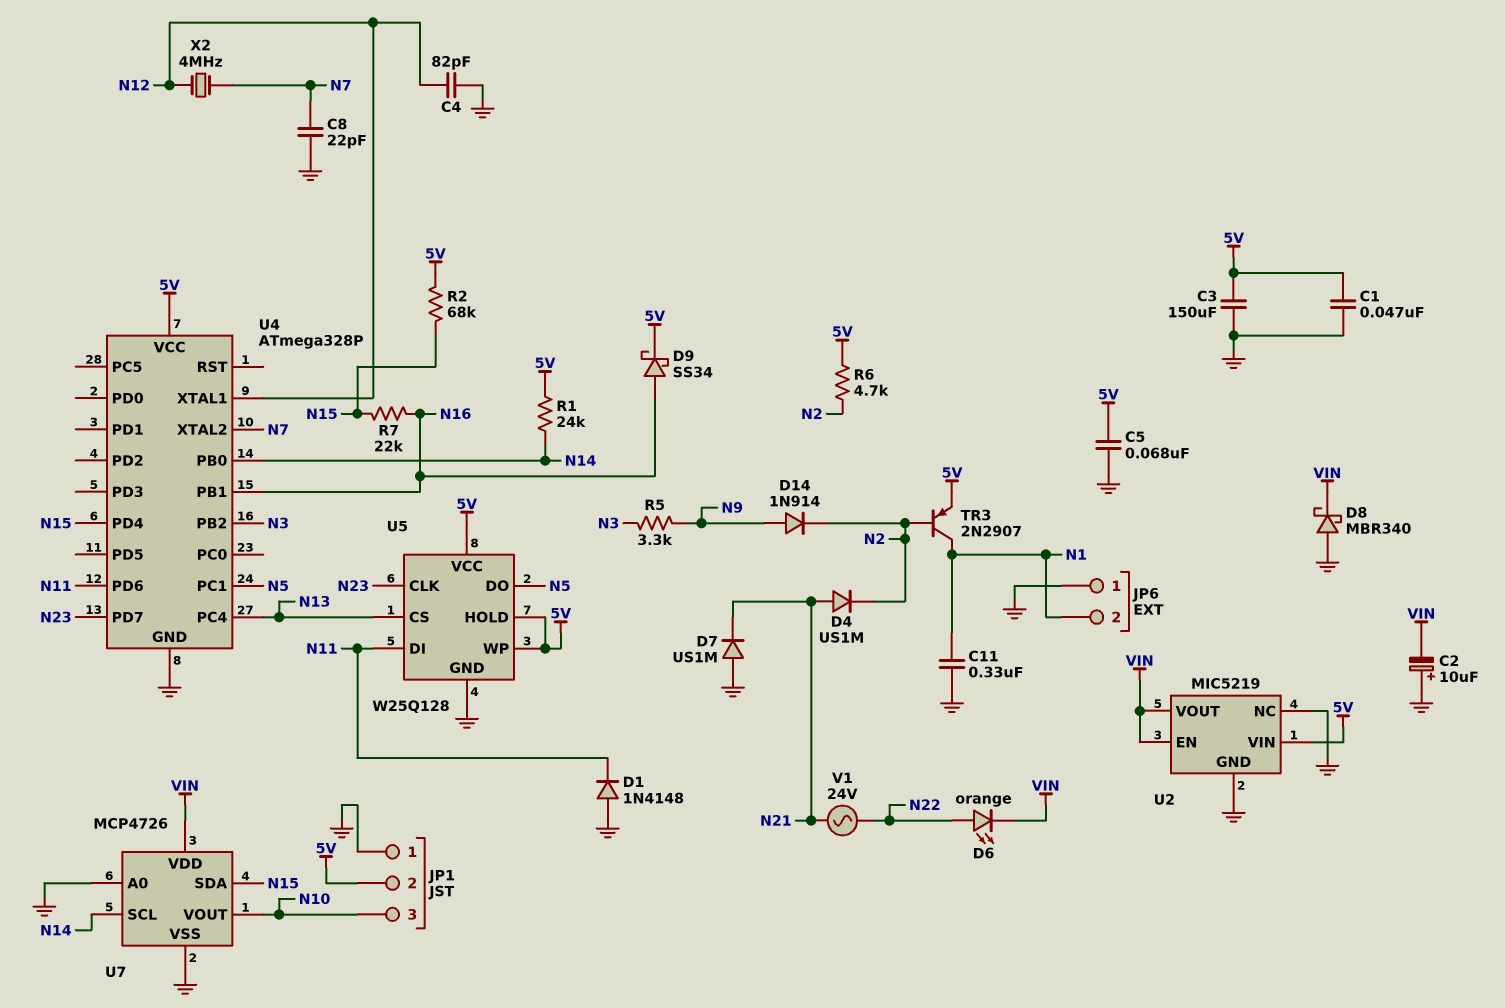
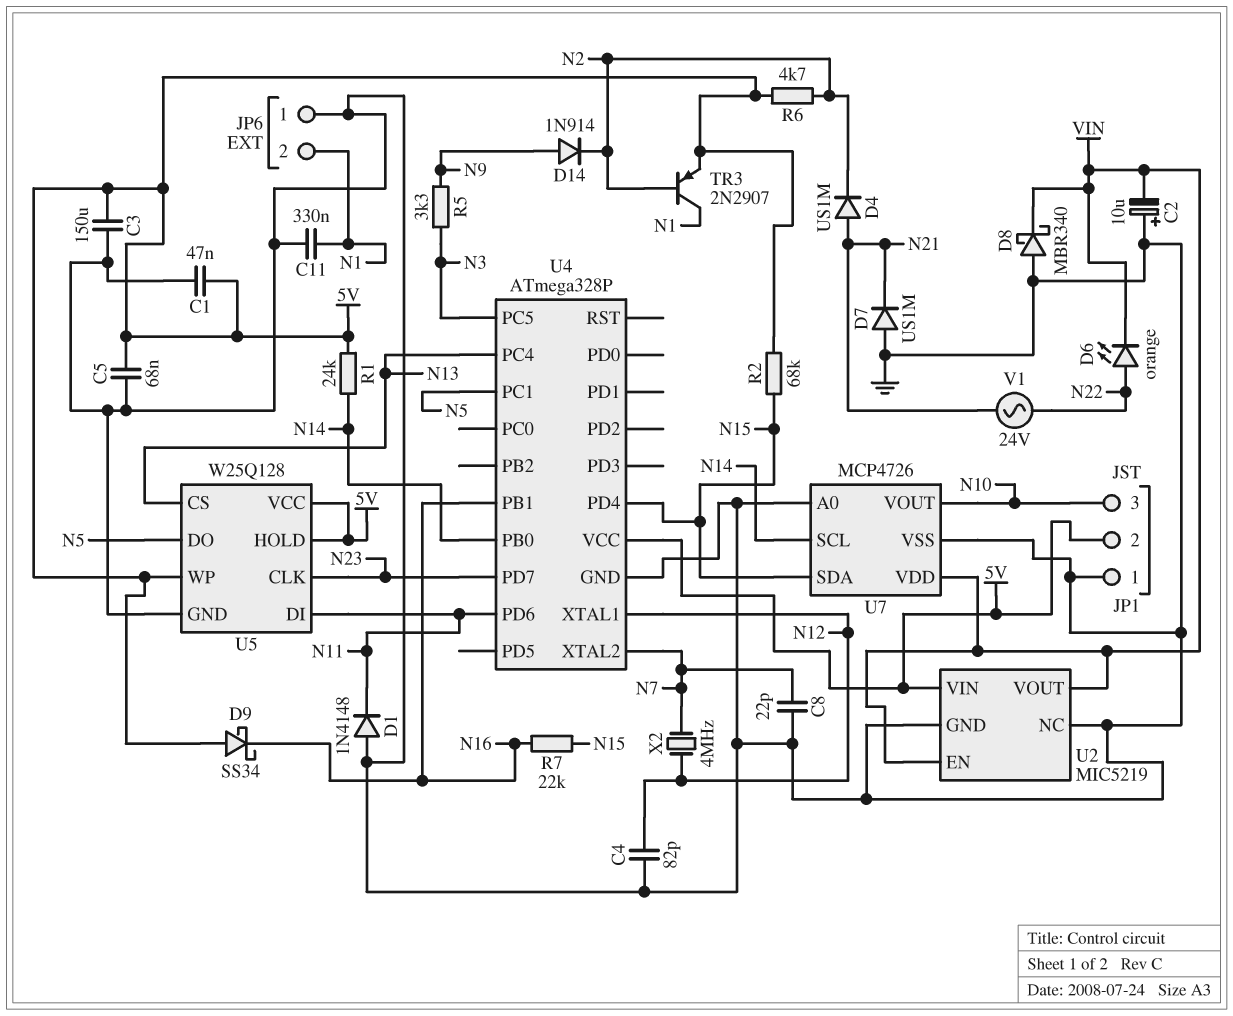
D9: schottky SS34 (A N16, K 5V) -> schottky SS34 (A 5V, K N16)
U4 pin PB2: N3 -> none
U4 pin PC5: none -> N3

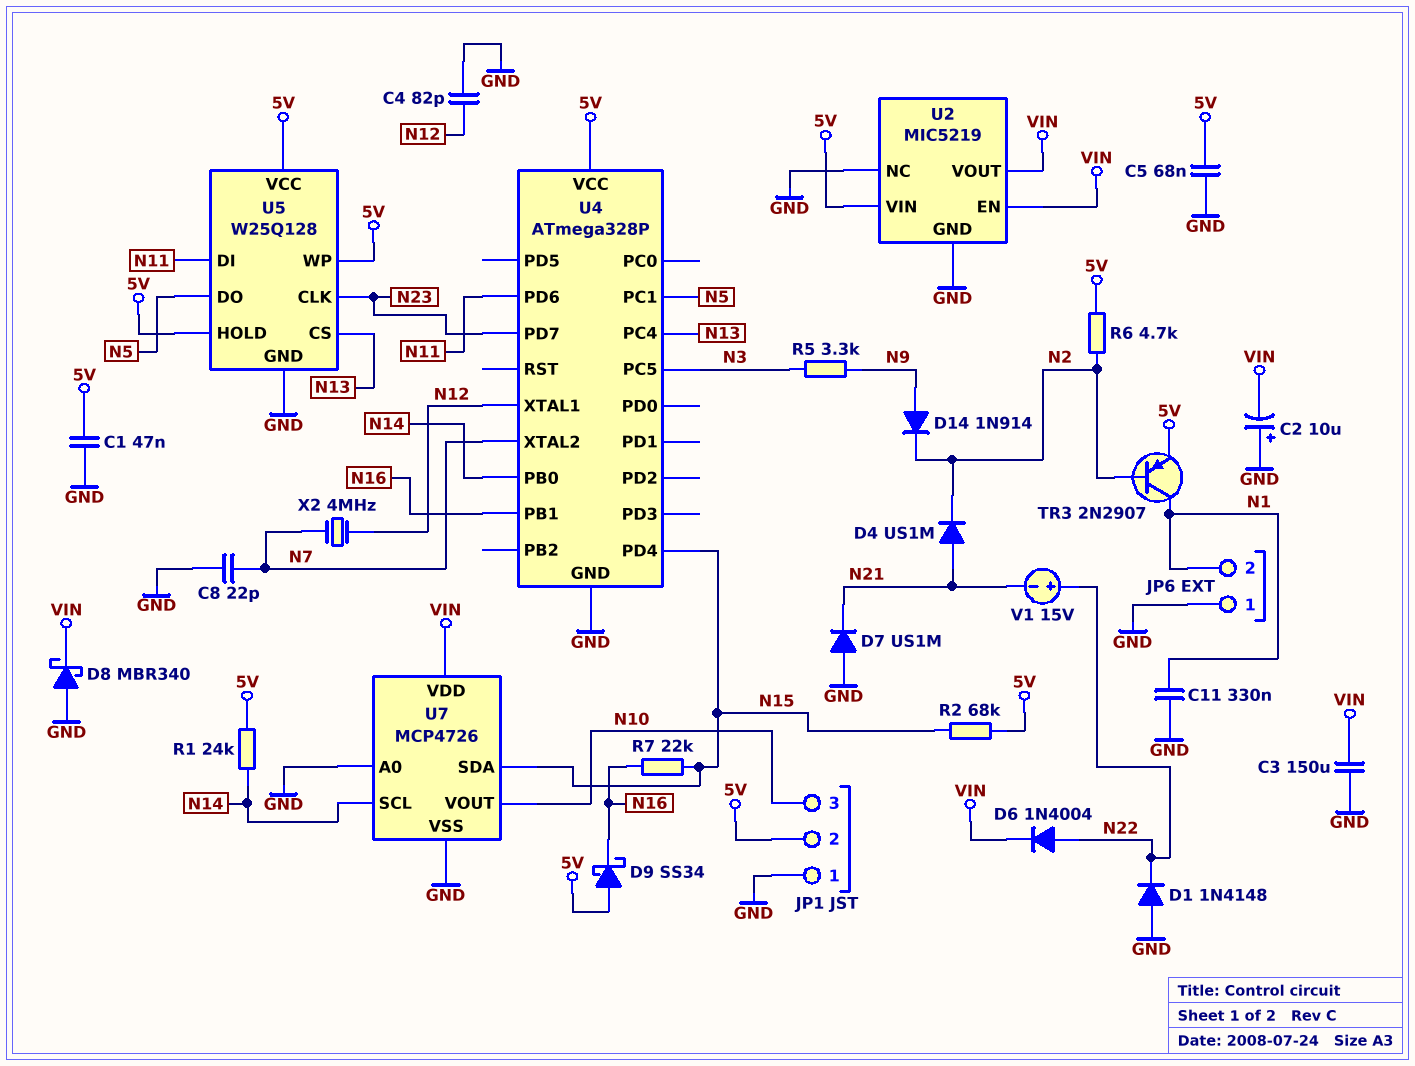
C3: 150uF (5V, GND) -> 150uF (GND, VIN)
D1: diode 1N4148 (A GND, K N11) -> diode 1N4148 (A GND, K N22)
D6: LED orange (A N22, K VIN) -> diode 1N4004 (A N22, K VIN)
V1: AC 24V (N21, N22) -> 15V (plus N22, minus N21)

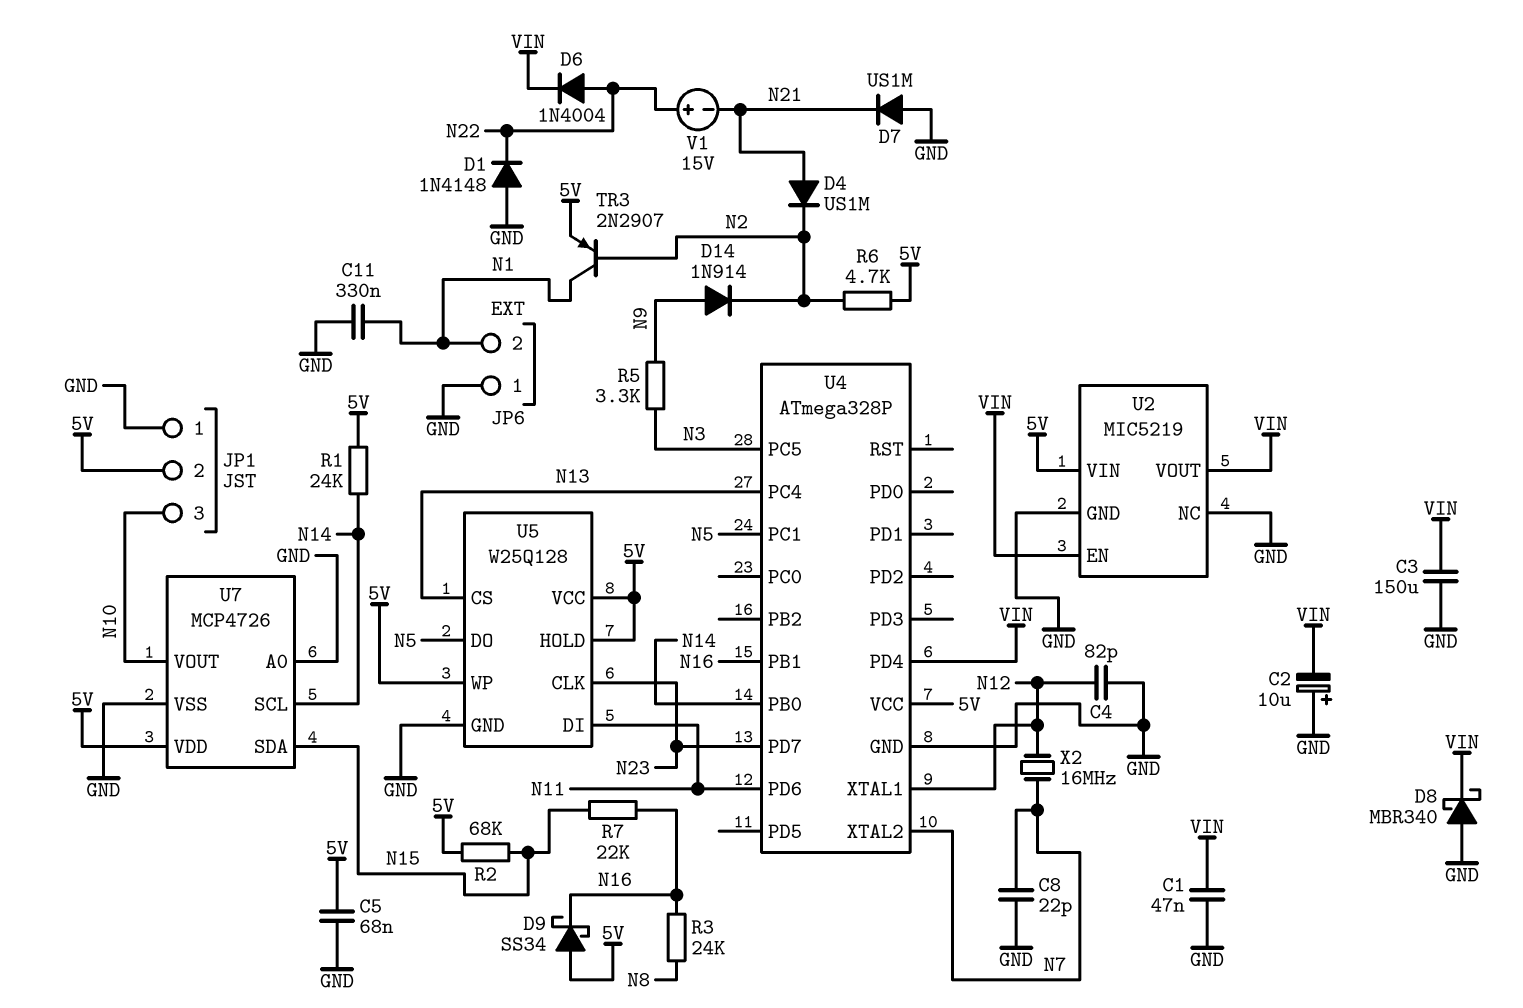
C1: 47nF (5V, GND) -> 47nF (GND, VIN)
R3: none -> 24k (N8, N16)
U4 pin PD4: N15 -> VIN
U7 pin VDD: VIN -> 5V
X2: 4MHz (N7, N12) -> 16MHz (N7, N12)

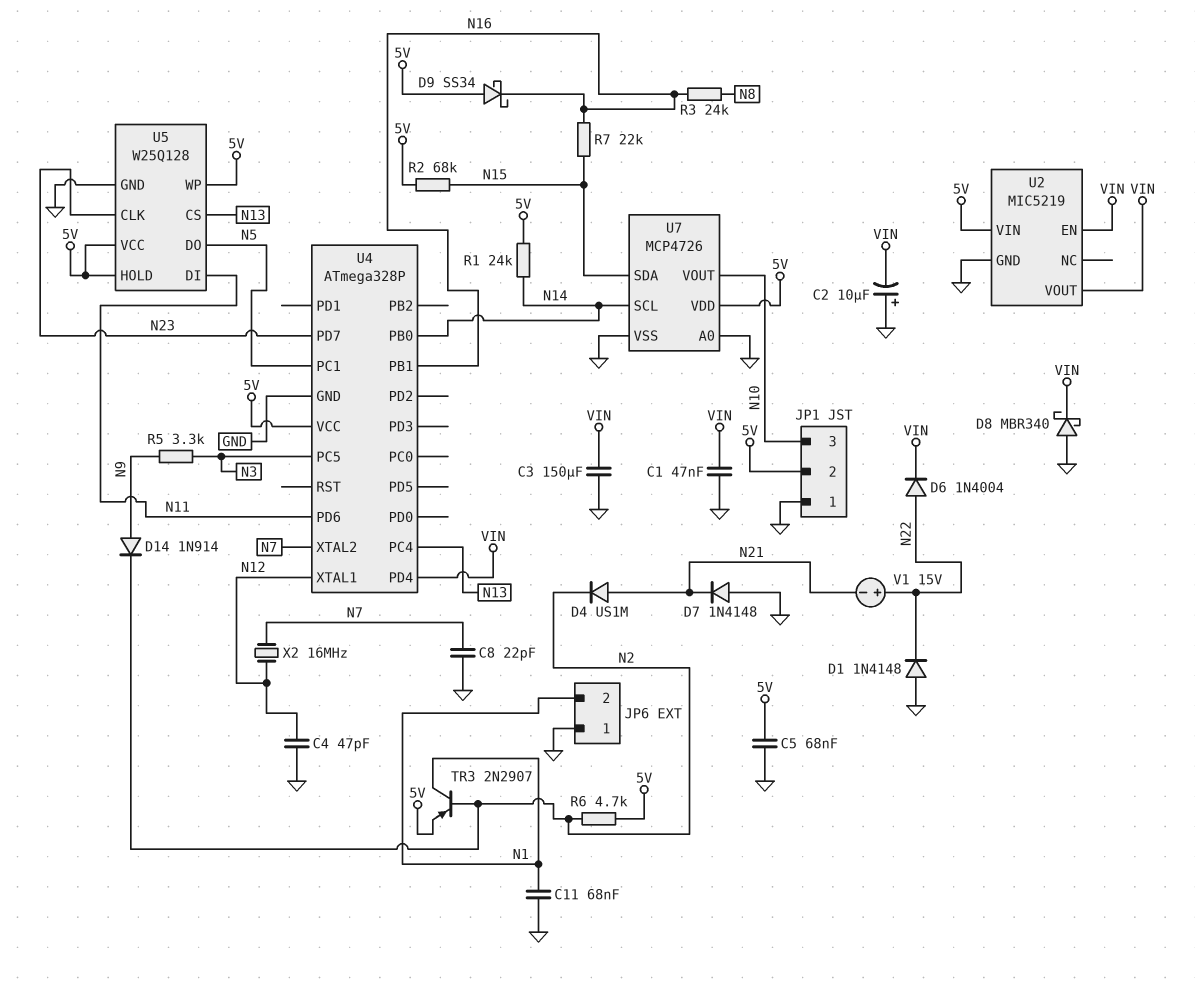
C4: 82pF (GND, N12) -> 47pF (GND, N12)
C11: 330nF (GND, N1) -> 68nF (GND, N1)
D7: diode US1M (A GND, K N21) -> diode 1N4148 (A GND, K N21)
U2 pin NC: GND -> none

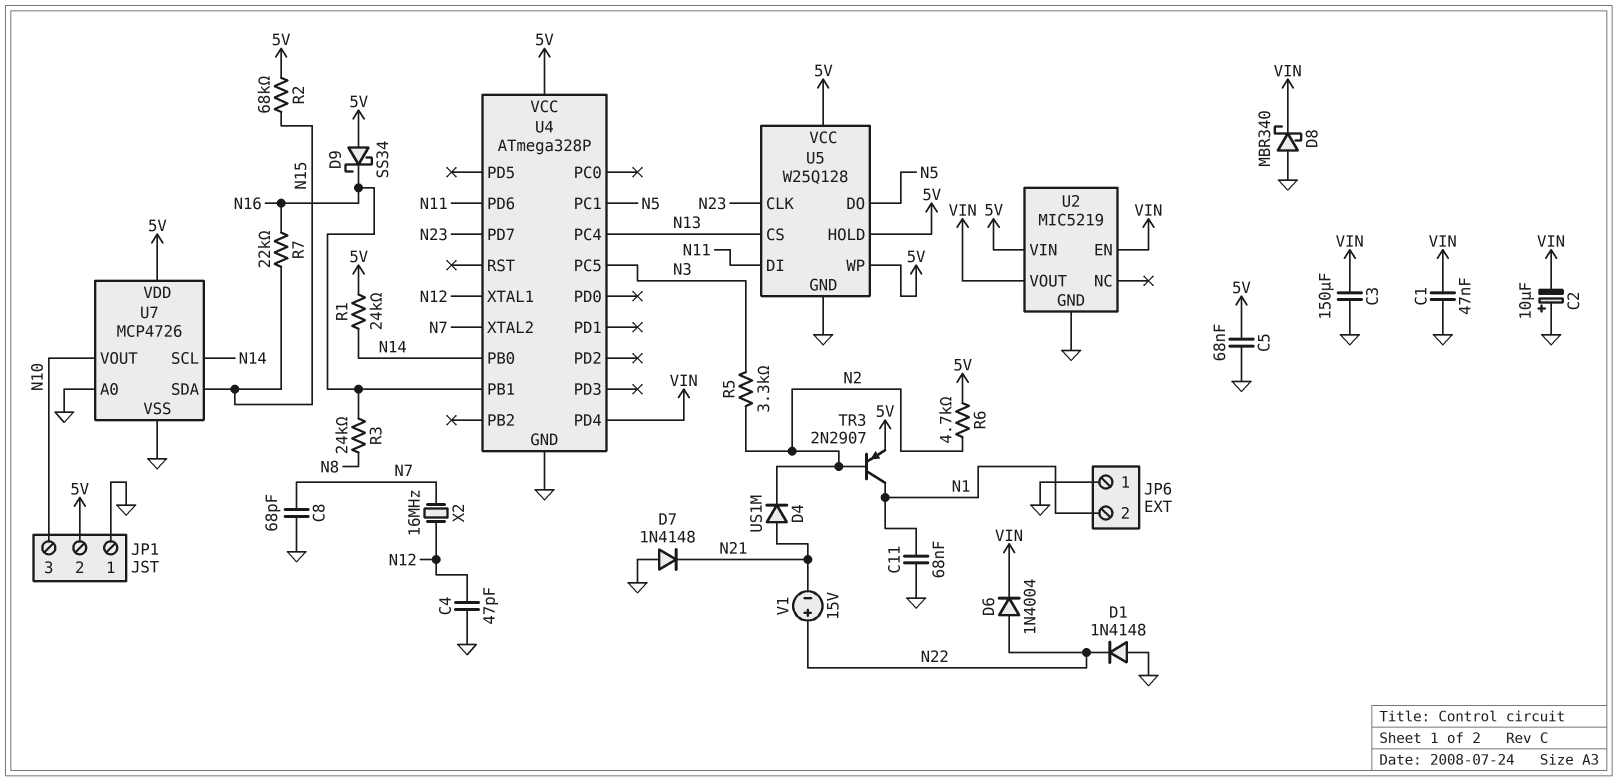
C8: 22pF (GND, N7) -> 68pF (GND, N7)
D14: diode 1N914 (A N9, K N2) -> none
R5: 3.3k (N3, N9) -> 3.3k (N2, N3)

